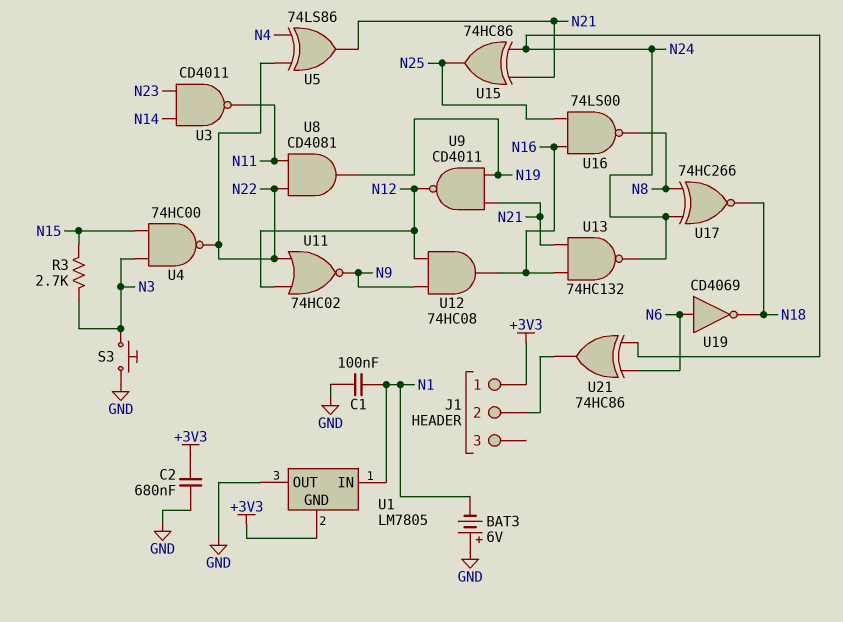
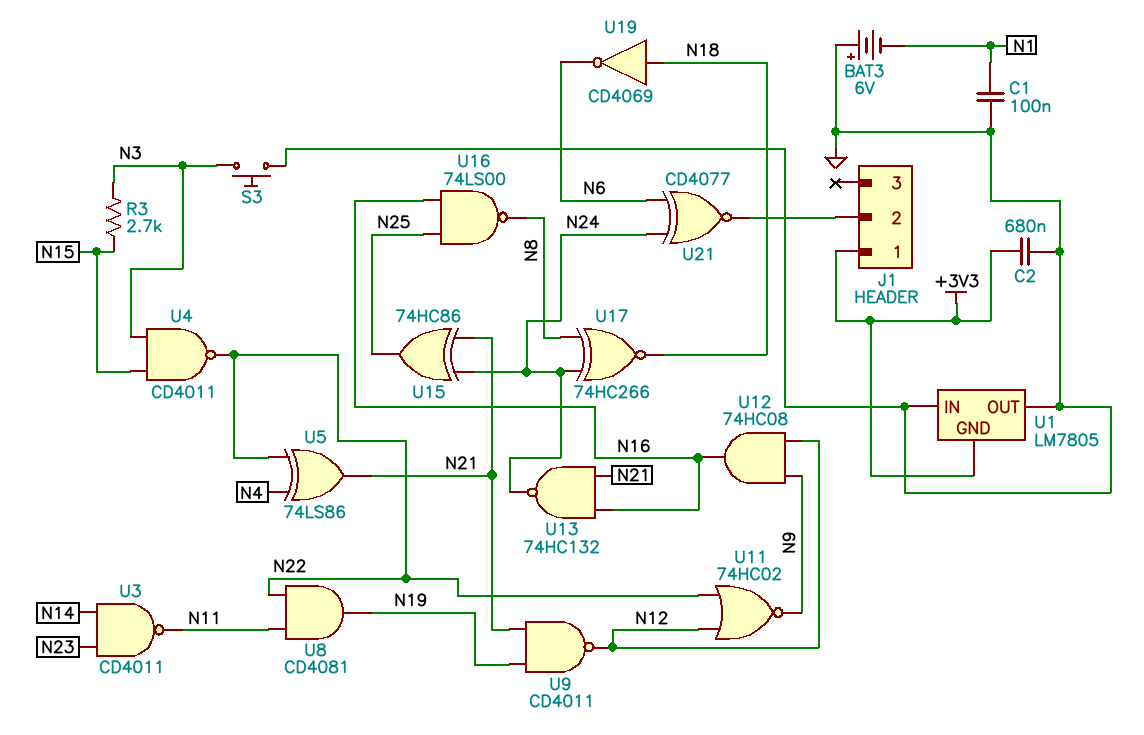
U1 pin IN: N1 -> GND
U4: NAND 74HC00 (in N3, in N15, out N22) -> NAND CD4011 (in N3, in N15, out N22)
U19: NOT CD4069 (in N6, out N18) -> NOT CD4069 (in N18, out N6)
U21: XOR 74HC86 (in N6, in N24, out J1/2) -> XNOR CD4077 (in N6, in N24, out J1/2)

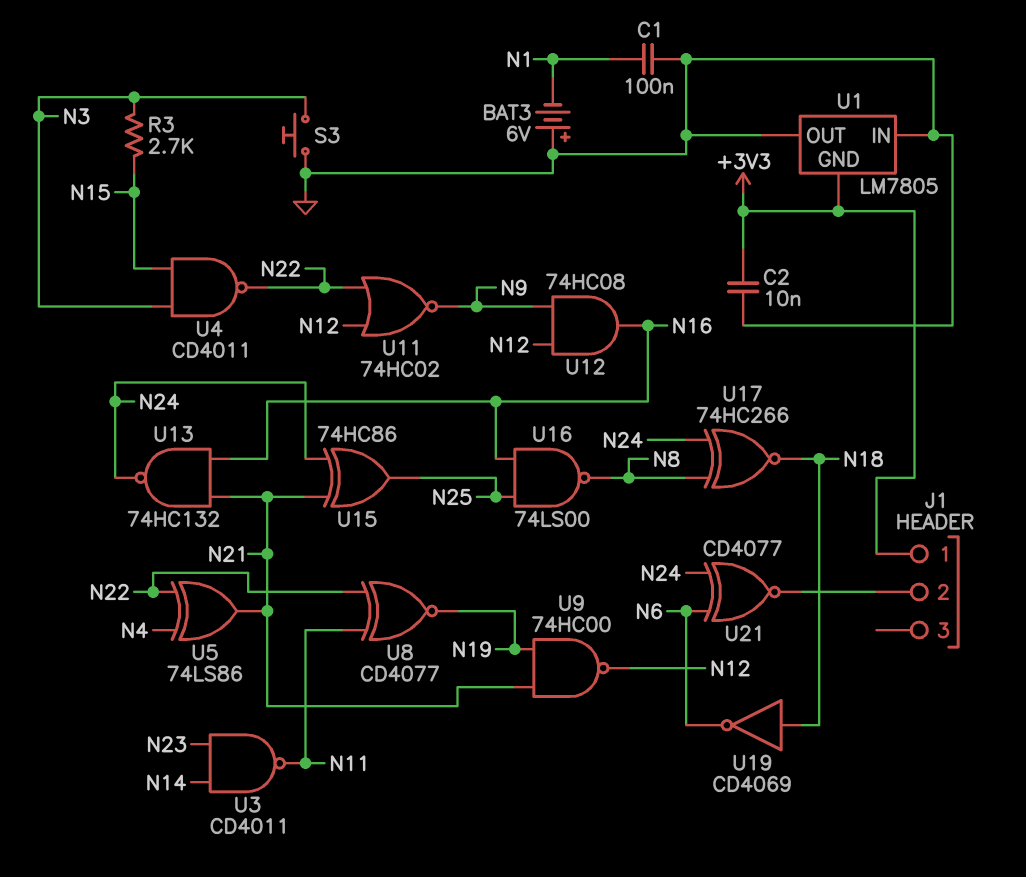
C2: 680nF (+3V3, GND) -> 10nF (+3V3, GND)
U8: AND CD4081 (in N11, in N22, out N19) -> XNOR CD4077 (in N11, in N22, out N19)
U9: NAND CD4011 (in N19, in N21, out N12) -> NAND 74HC00 (in N19, in N21, out N12)

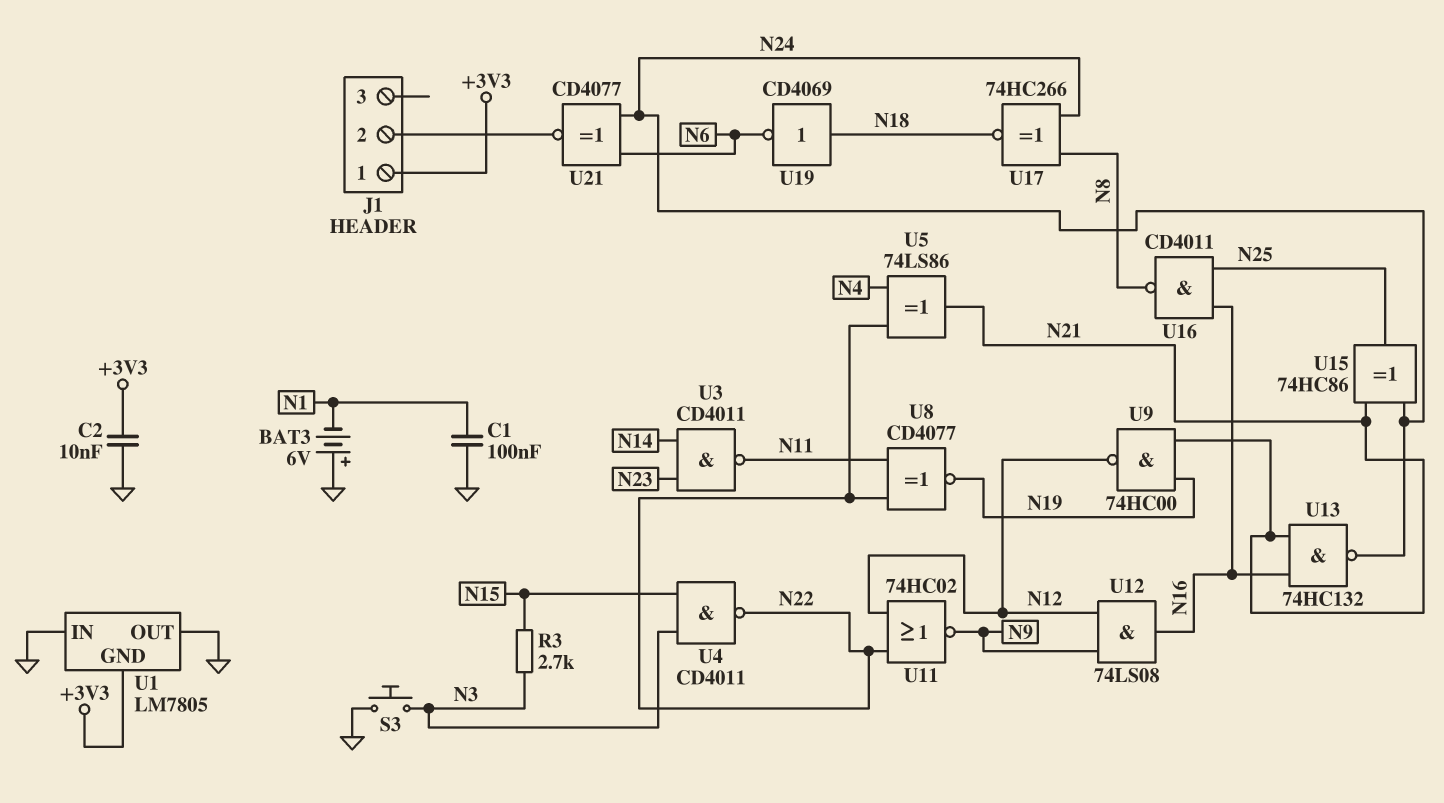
U12: AND 74HC08 (in N9, in N12, out N16) -> AND 74LS08 (in N9, in N12, out N16)
U16: NAND 74LS00 (in N16, in N25, out N8) -> NAND CD4011 (in N16, in N25, out N8)

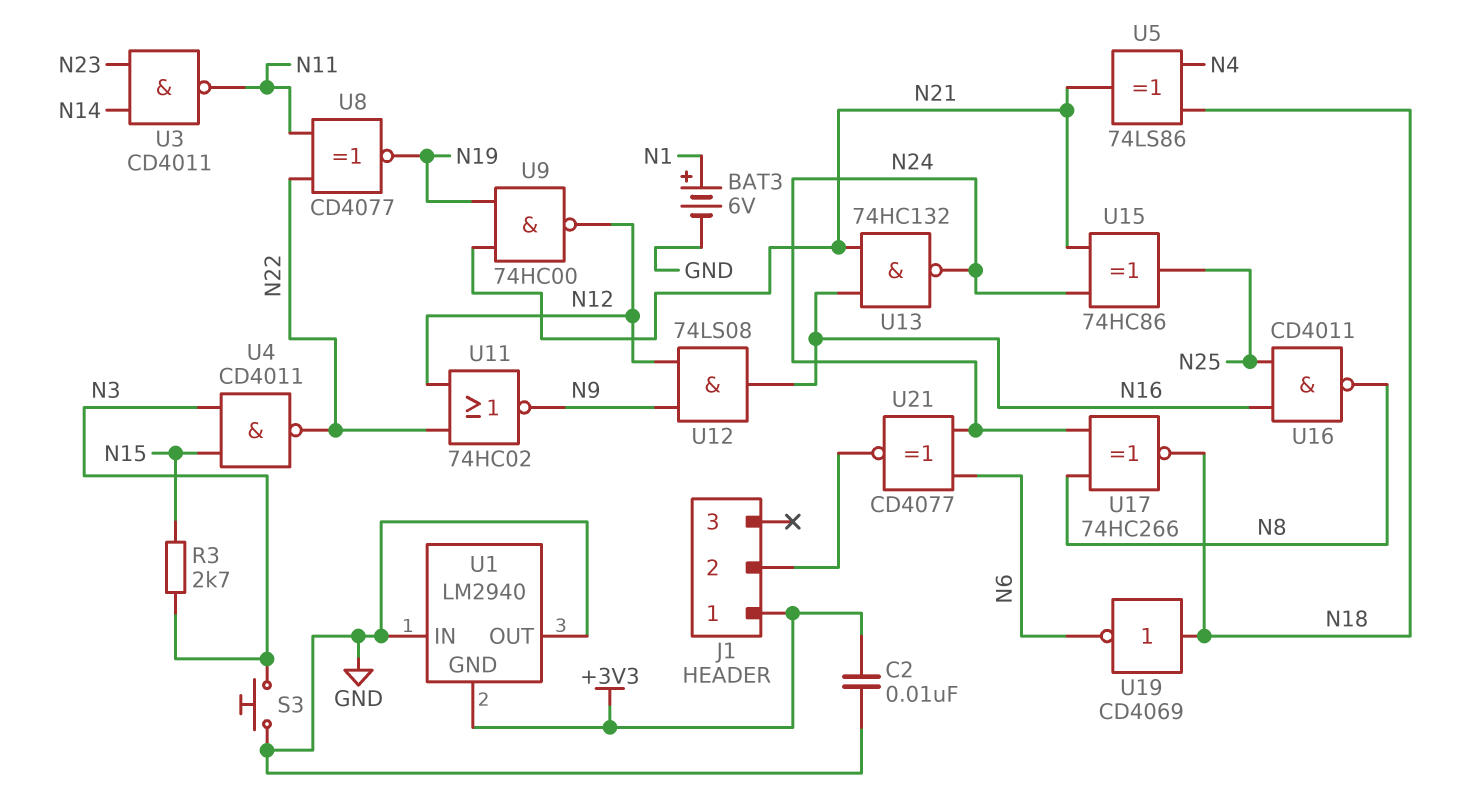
BAT3: 6V (plus GND, minus N1) -> 6V (plus N1, minus GND)
C1: 100nF (GND, N1) -> none
U1: LM7805 -> LM2940
U5: XOR 74LS86 (in N4, in N22, out N21) -> XOR 74LS86 (in N4, in N18, out N21)

